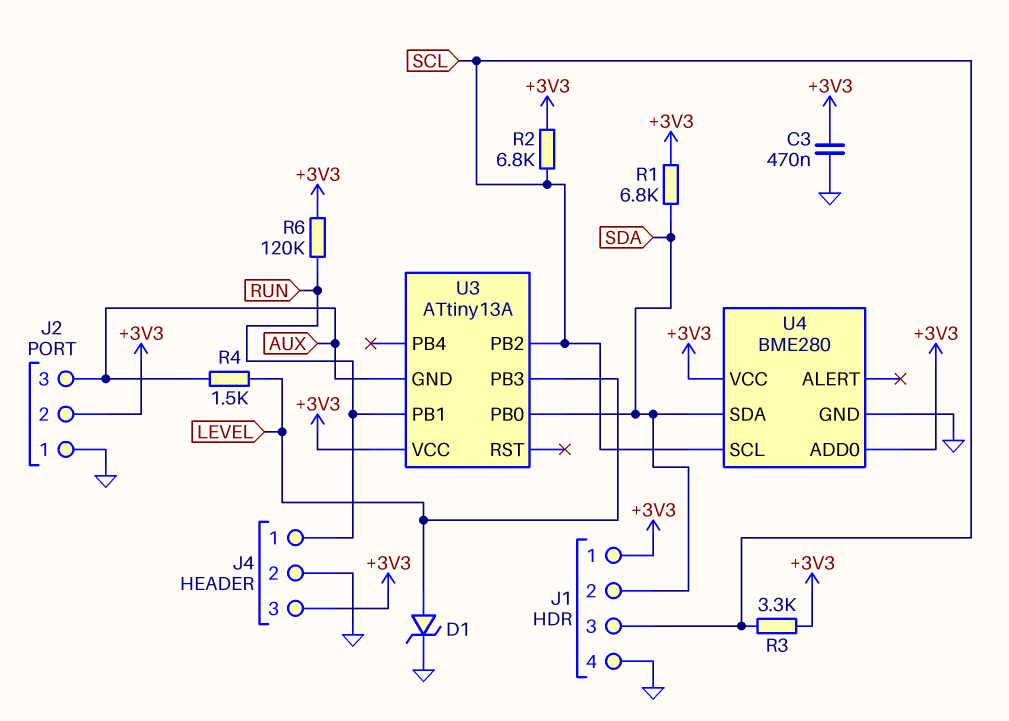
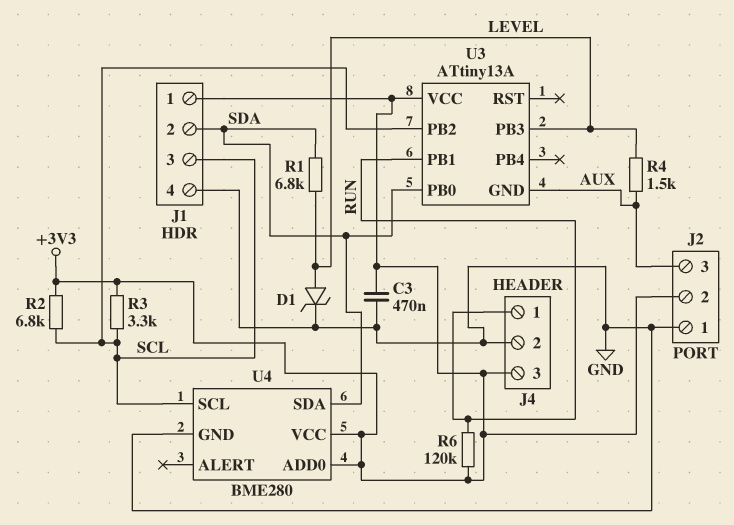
R1: 6.8k (+3V3, SDA) -> 6.8k (LEVEL, SDA)

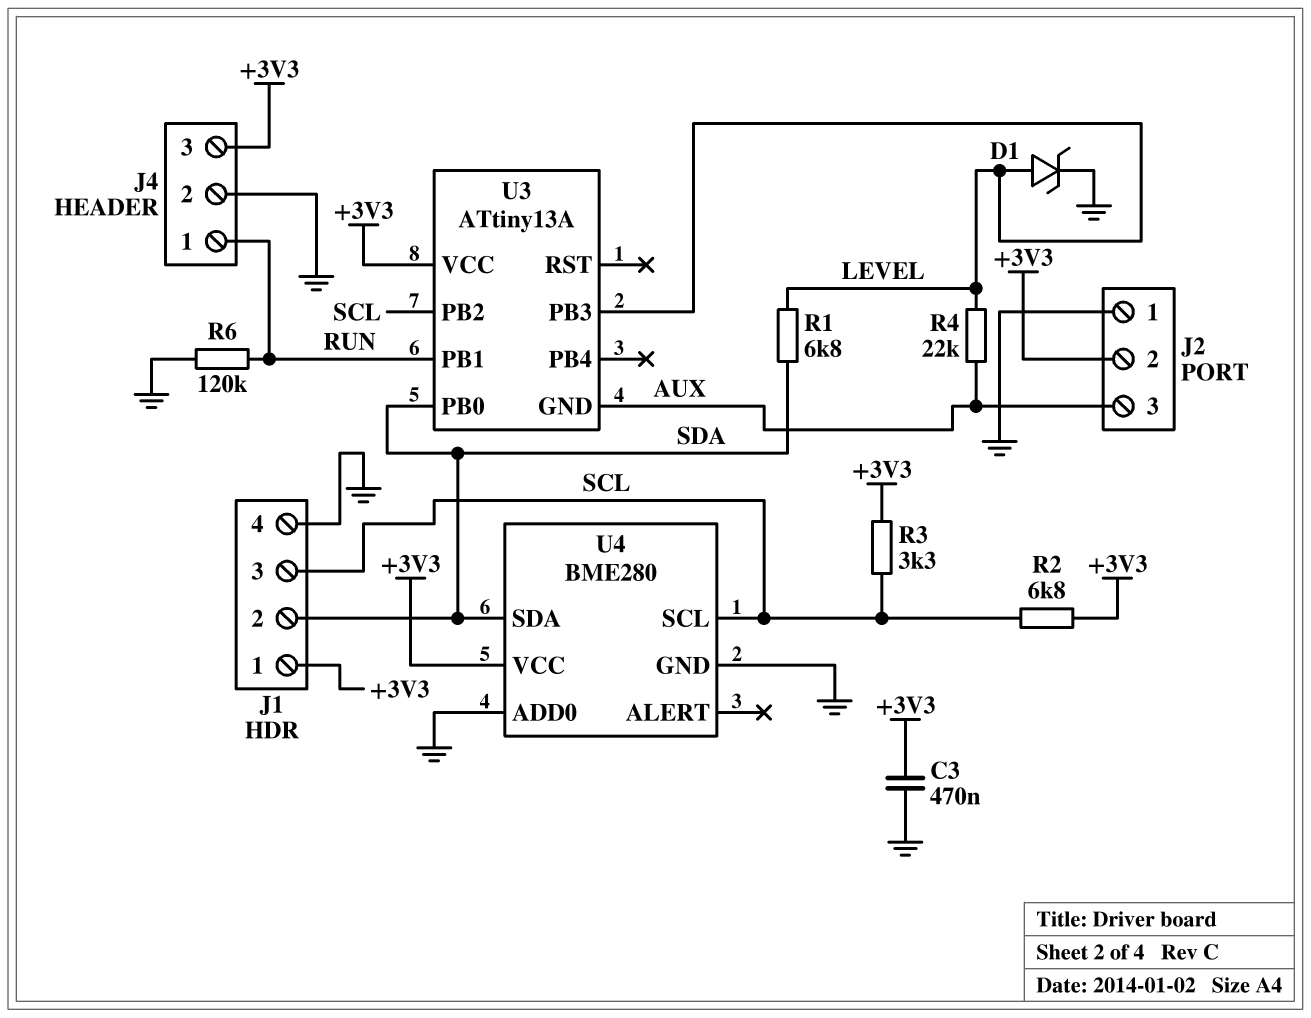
R4: 1.5k (AUX, LEVEL) -> 22k (AUX, LEVEL)
R6: 120k (+3V3, RUN) -> 120k (GND, RUN)
U4 pin ADD0: +3V3 -> GND

